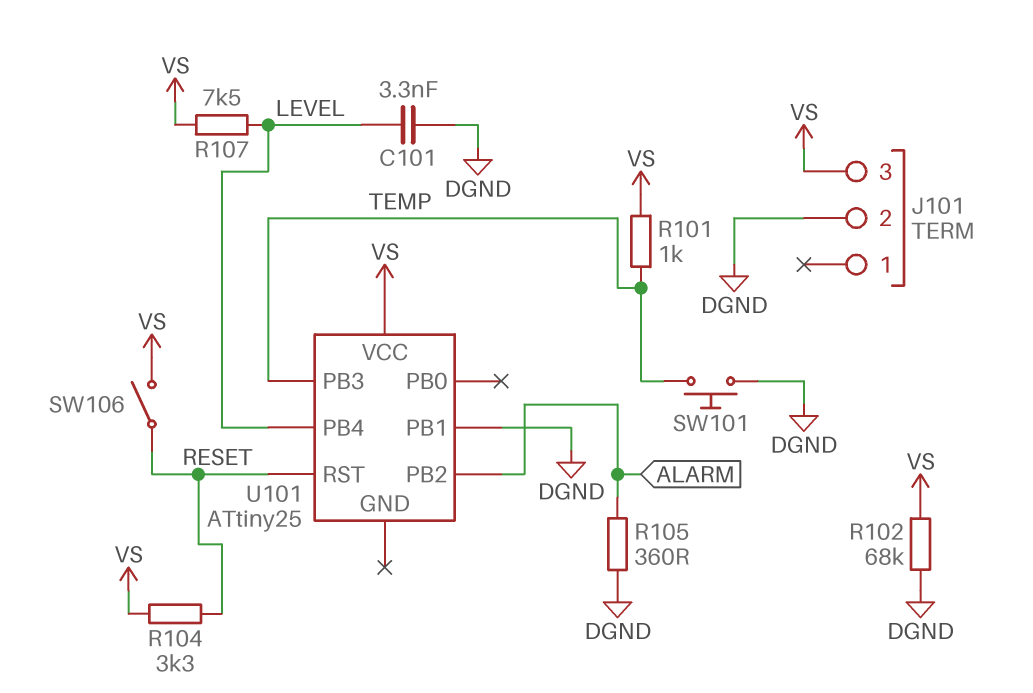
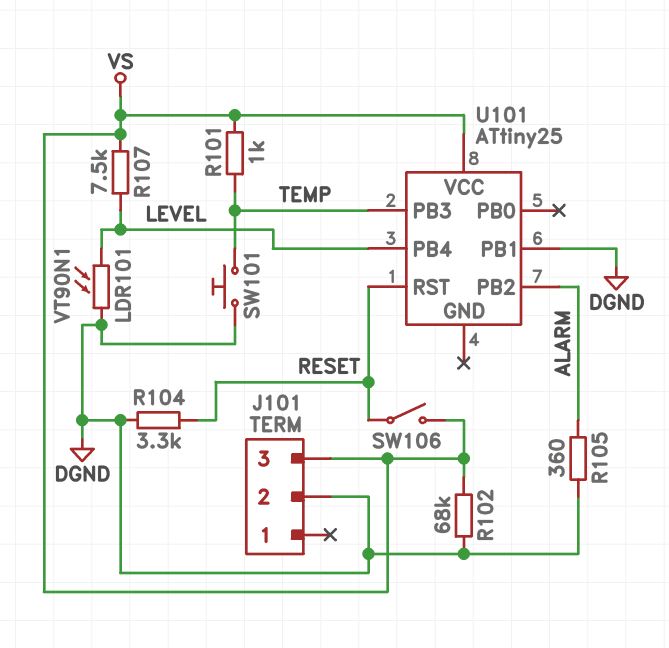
C101: 3.3nF (DGND, LEVEL) -> none
LDR101: none -> VT90N1 (DGND, LEVEL)
R104: 3.3k (RESET, VS) -> 3.3k (DGND, RESET)

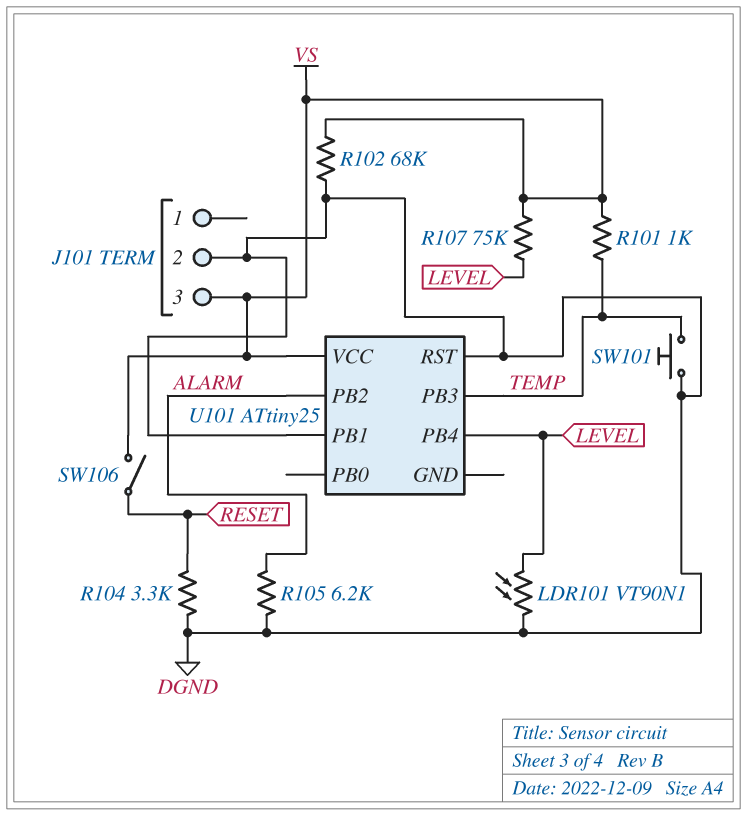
R105: 360 (ALARM, DGND) -> 6.2k (ALARM, DGND)
R107: 7.5k (LEVEL, VS) -> 75k (LEVEL, VS)
U101 pin RST: RESET -> DGND

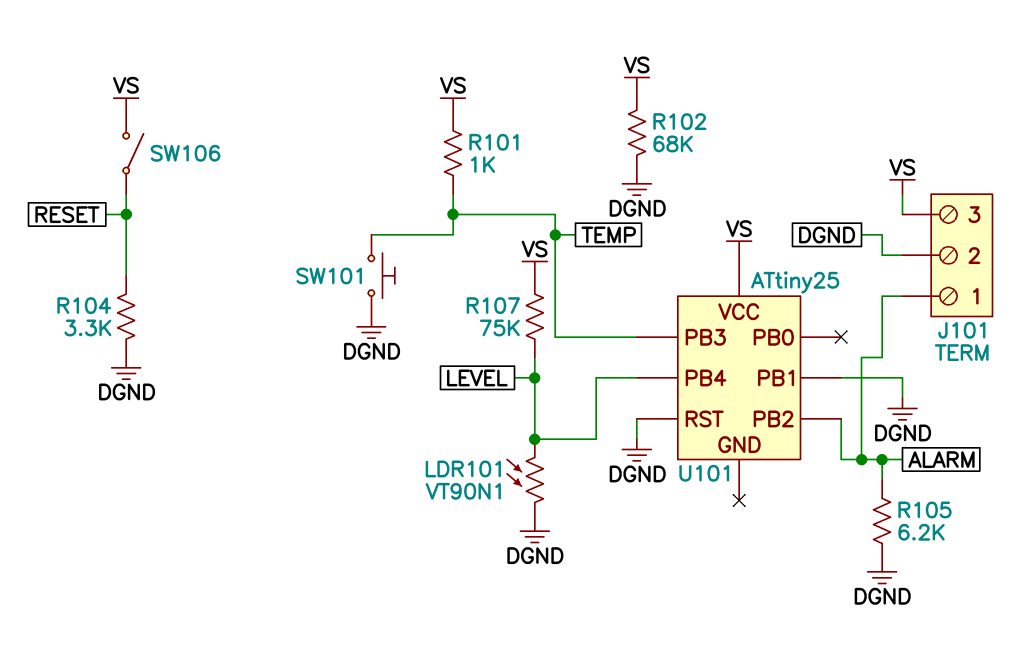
J101 pin 1: none -> ALARM

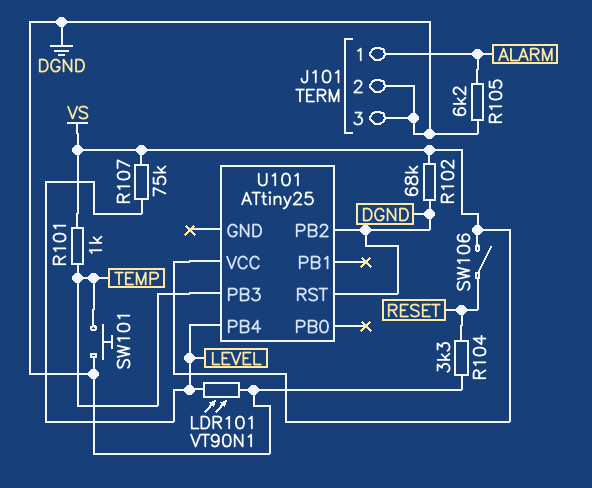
J101 pin 3: VS -> DGND
U101 pin PB1: DGND -> none
U101 pin PB2: ALARM -> DGND

